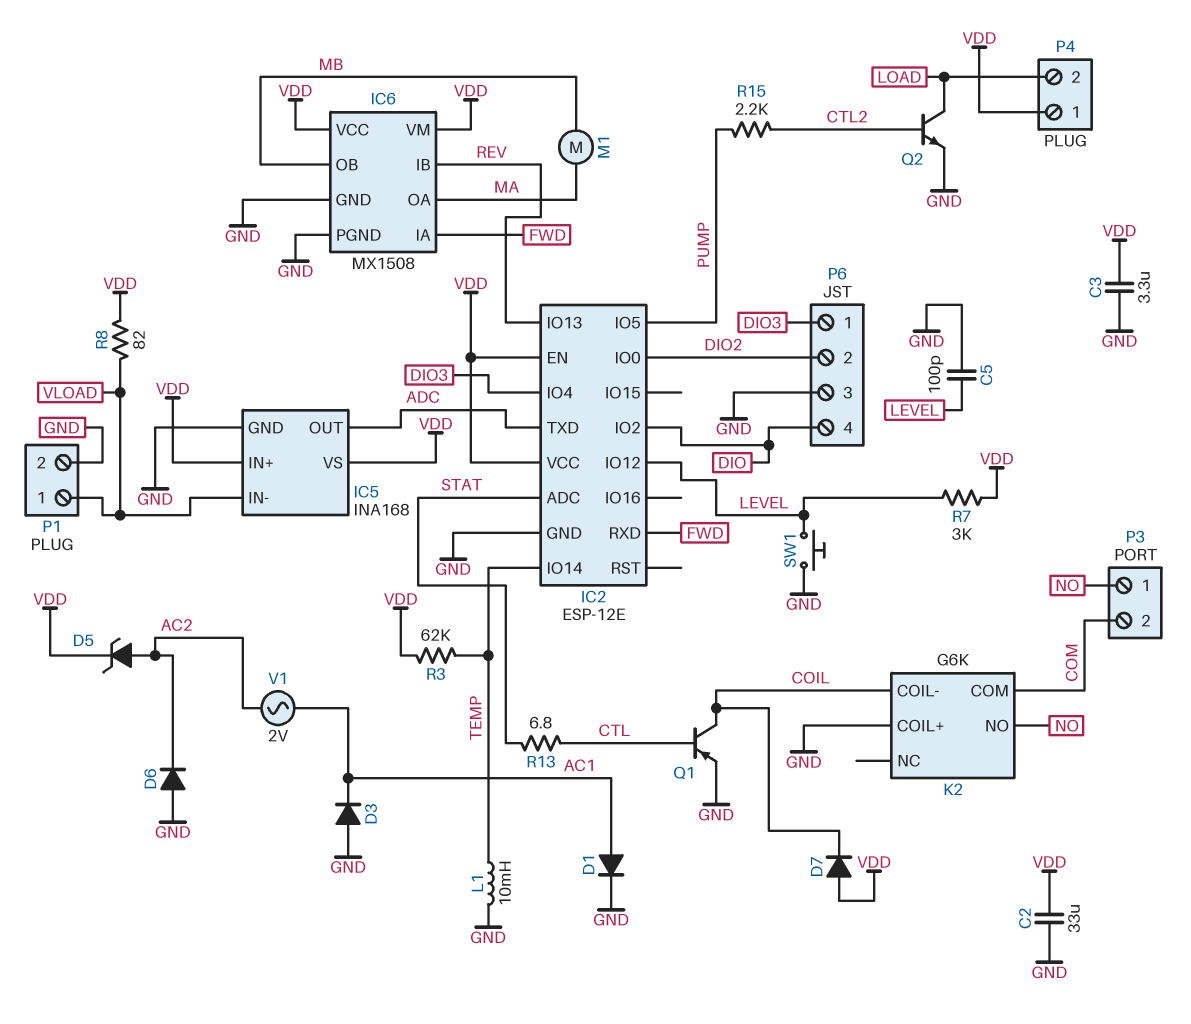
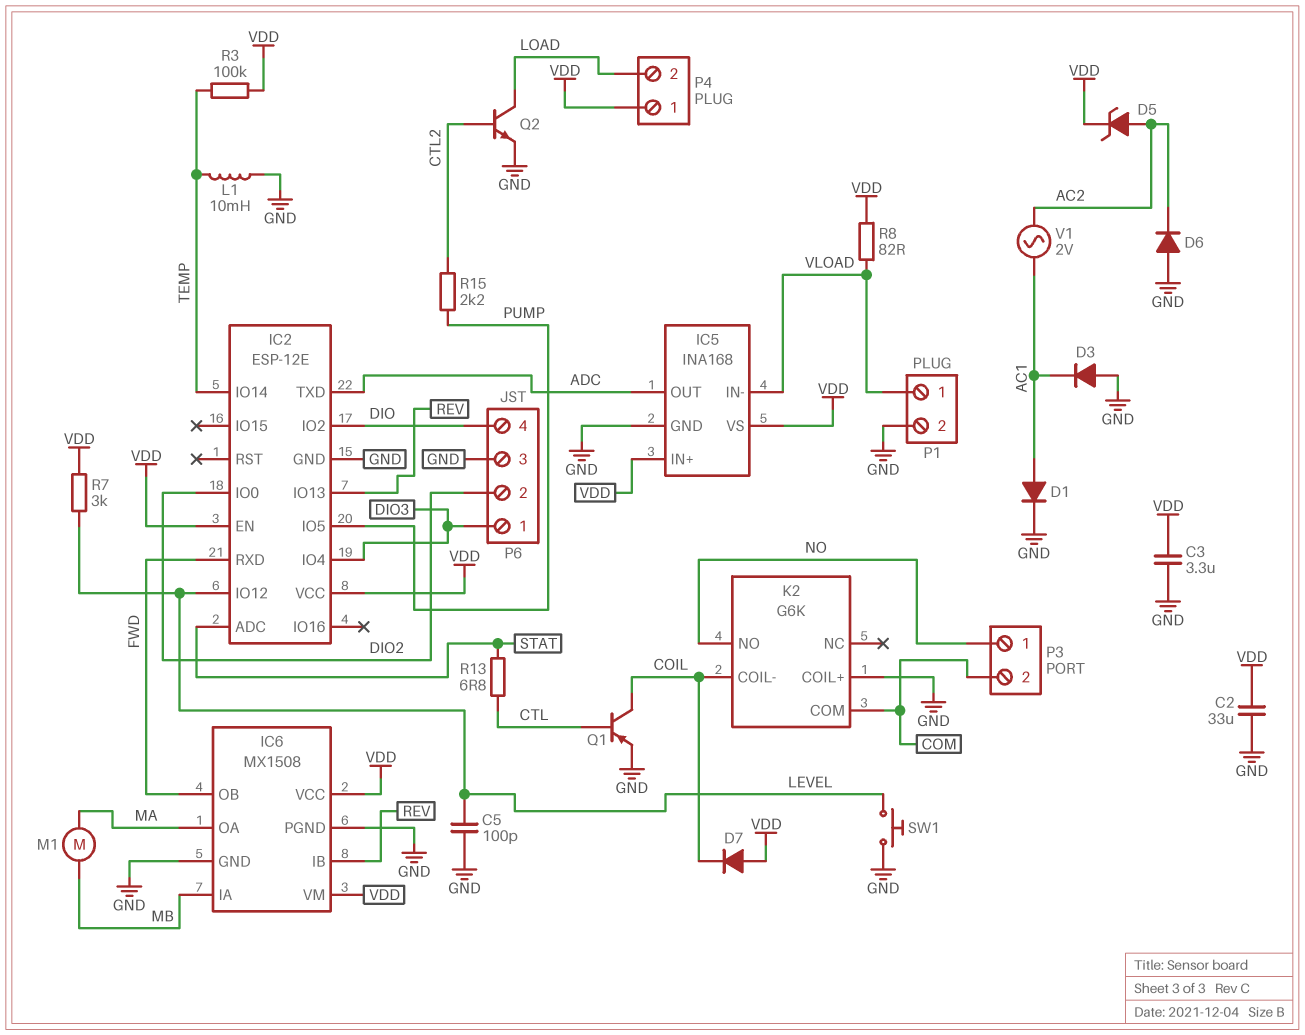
IC6 pin IA: FWD -> MB
IC6 pin OB: MB -> FWD
R3: 62k (TEMP, VDD) -> 100k (TEMP, VDD)

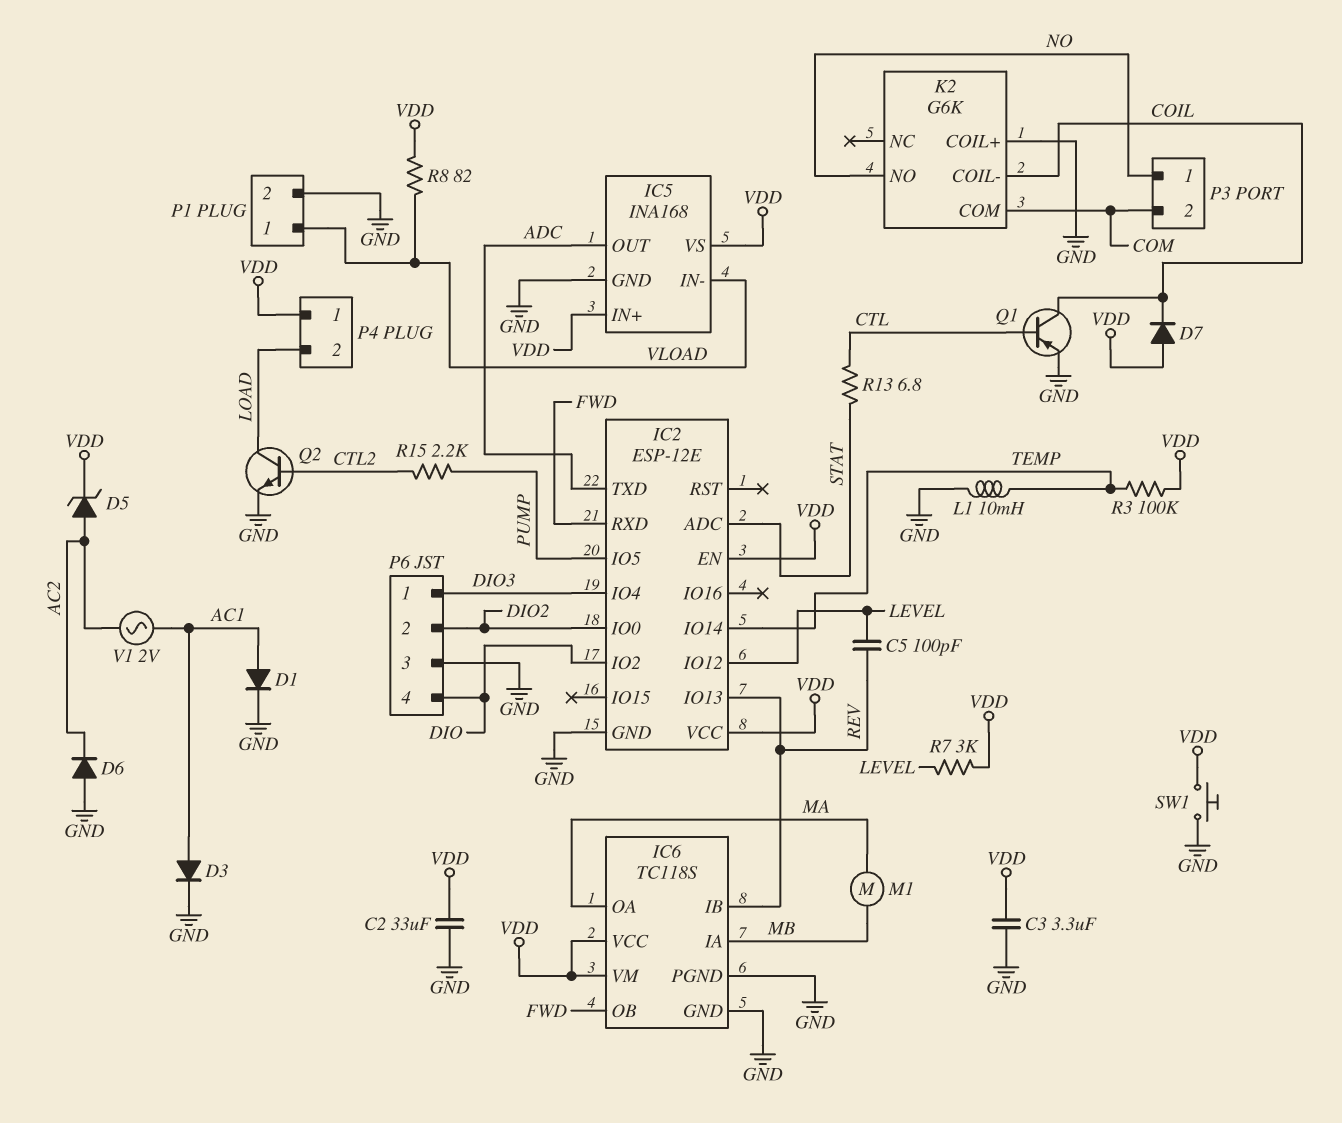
C5: 100pF (GND, LEVEL) -> 100pF (LEVEL, REV)
D3: diode (A GND, K AC1) -> diode (A AC1, K GND)
IC6: MX1508 -> TC118S
SW1: button (GND, LEVEL) -> button (GND, VDD)

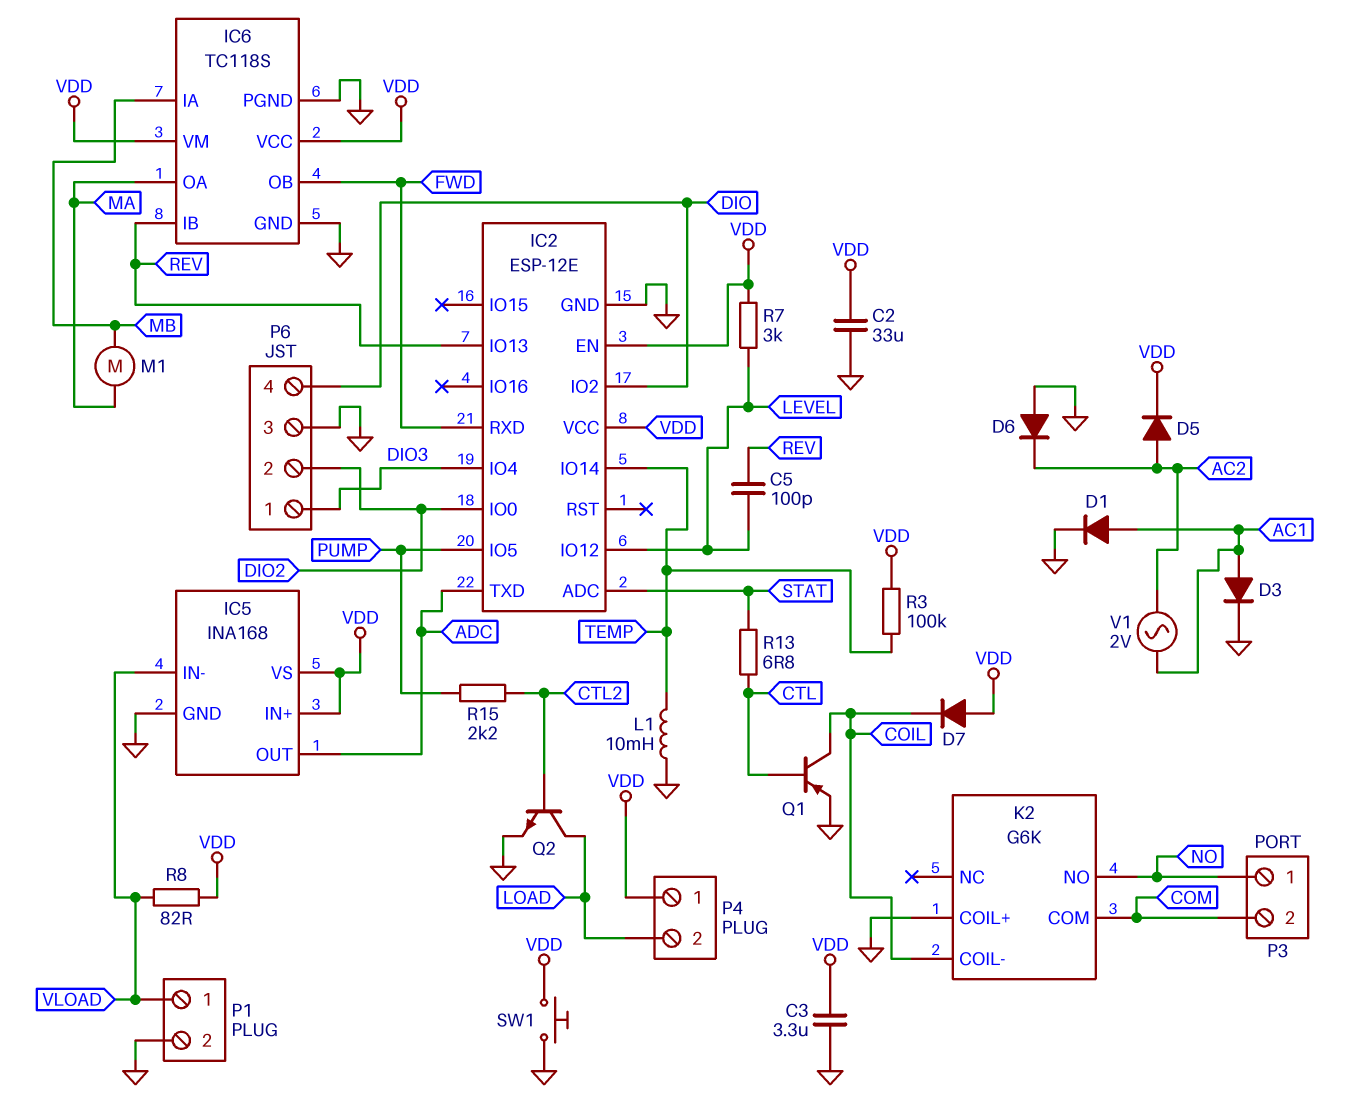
D5: zener (A AC2, K VDD) -> diode (A AC2, K VDD)

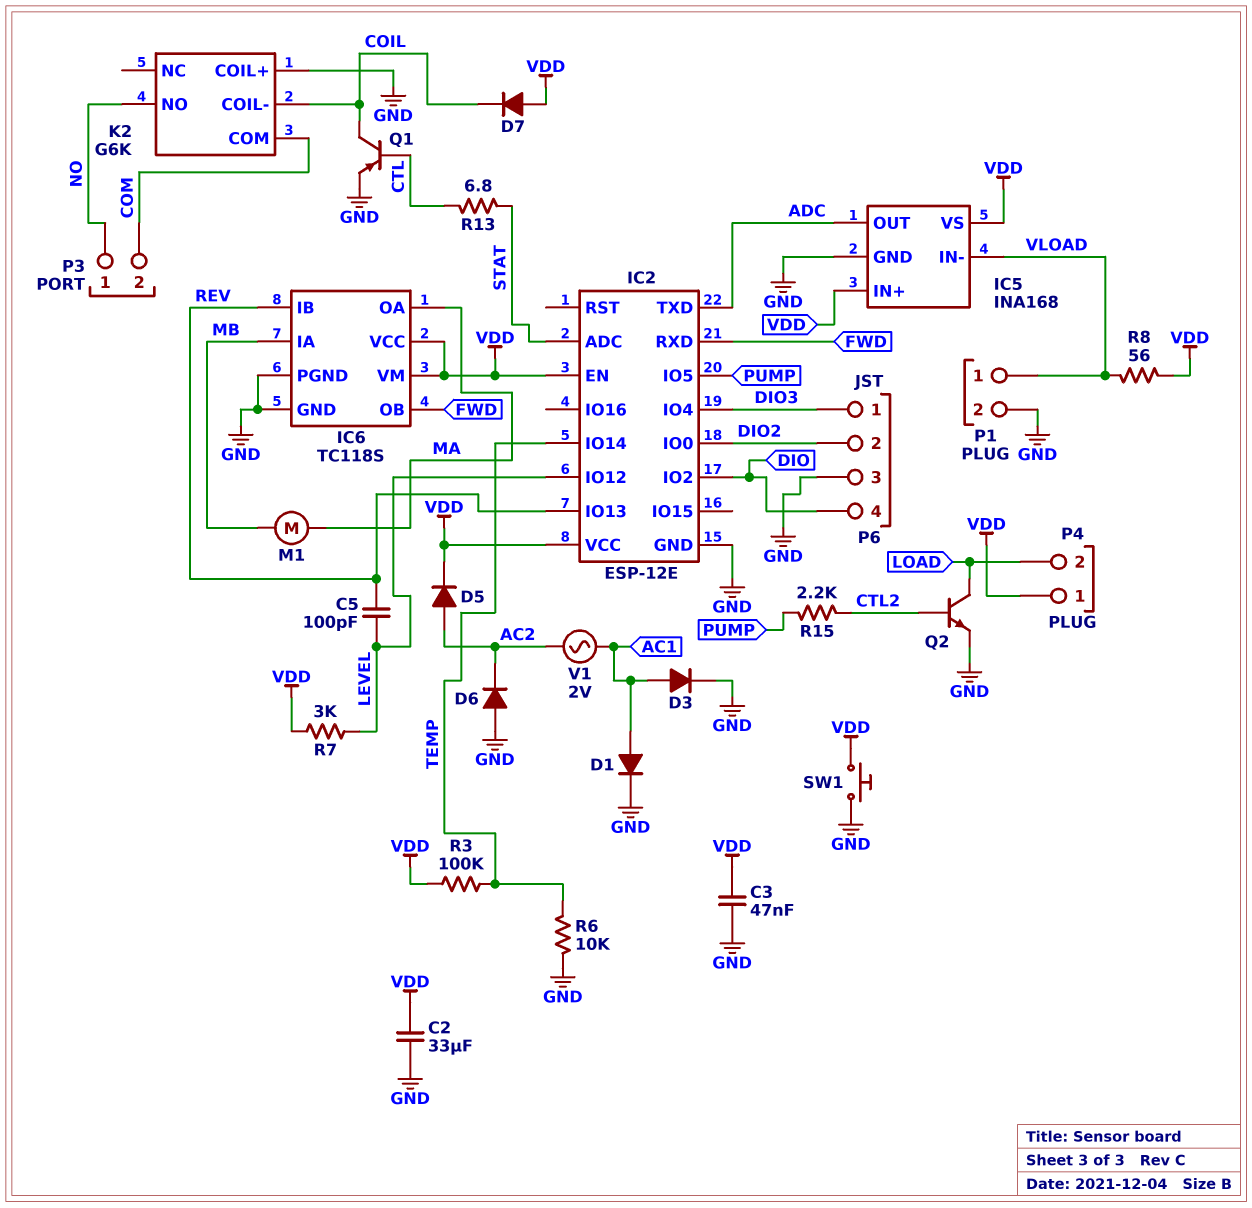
C3: 3.3uF (GND, VDD) -> 47nF (GND, VDD)
L1: 10mH (GND, TEMP) -> none
R6: none -> 10k (GND, TEMP)
R8: 82 (VDD, VLOAD) -> 56 (VDD, VLOAD)

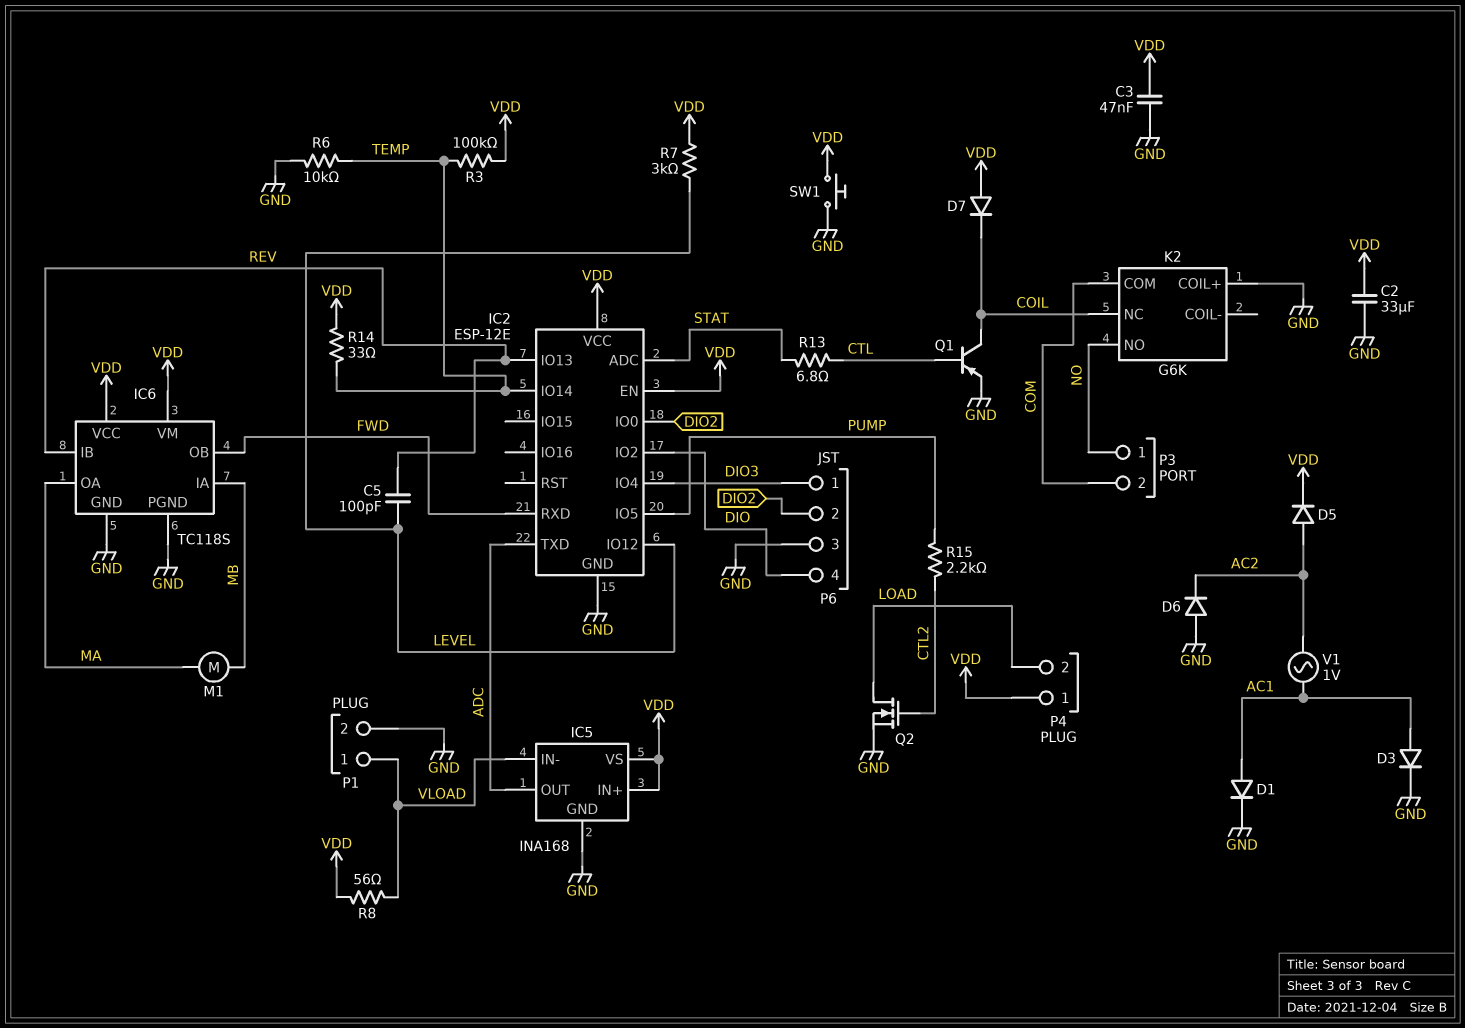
K2 pin COIL-: COIL -> none
K2 pin NC: none -> COIL
Q2: NPN (B CTL2, C LOAD, E GND) -> NMOS (G CTL2, D LOAD, S GND)
R14: none -> 33 (TEMP, VDD)
V1: AC 2V (AC1, AC2) -> AC 1V (AC1, AC2)

